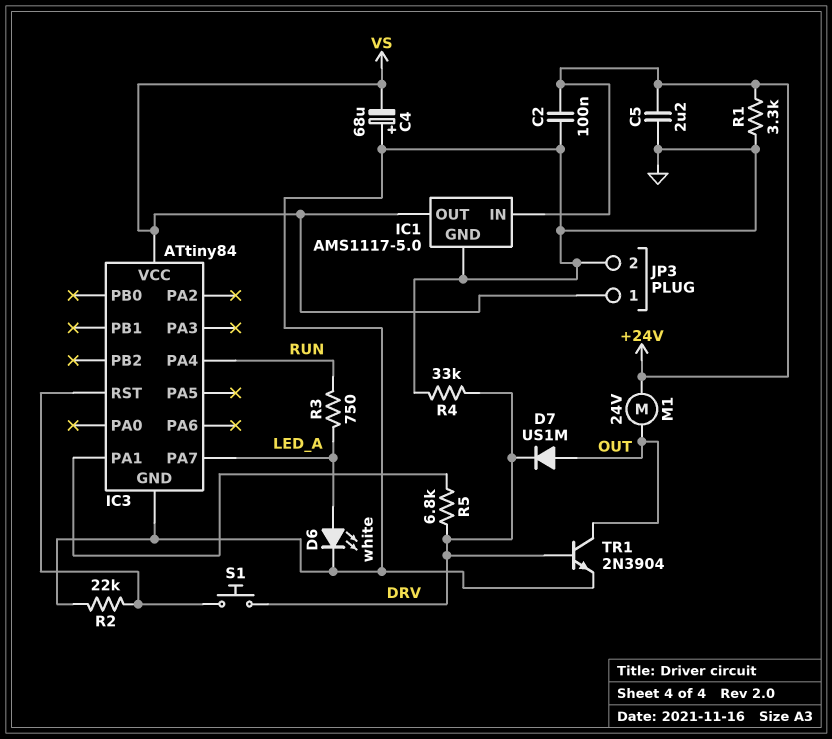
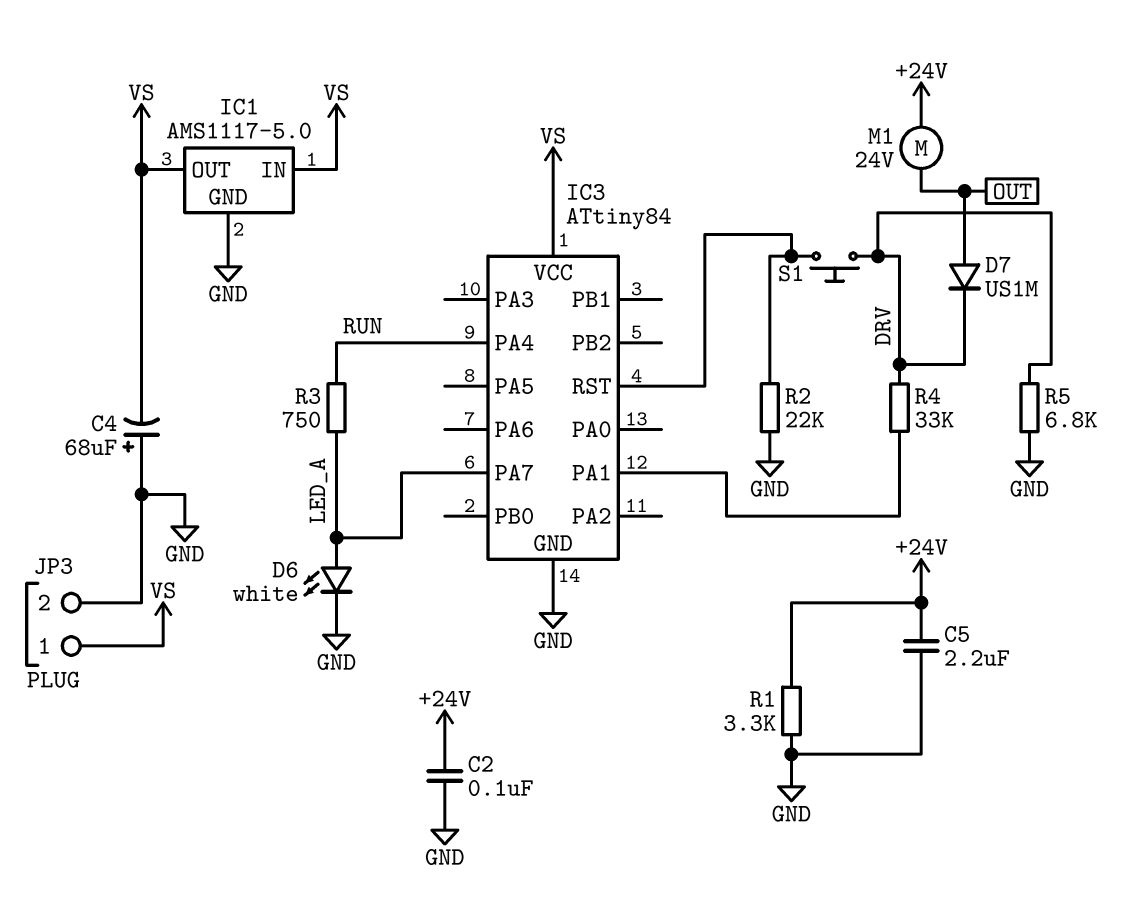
IC1 pin IN: +24V -> VS
R4: 33k (DRV, GND) -> 33k (DRV, IC3/PA1)
R5: 6.8k (DRV, IC3/PA1) -> 6.8k (DRV, GND)
TR1: NPN 2N3904 (B DRV, C OUT, E GND) -> none

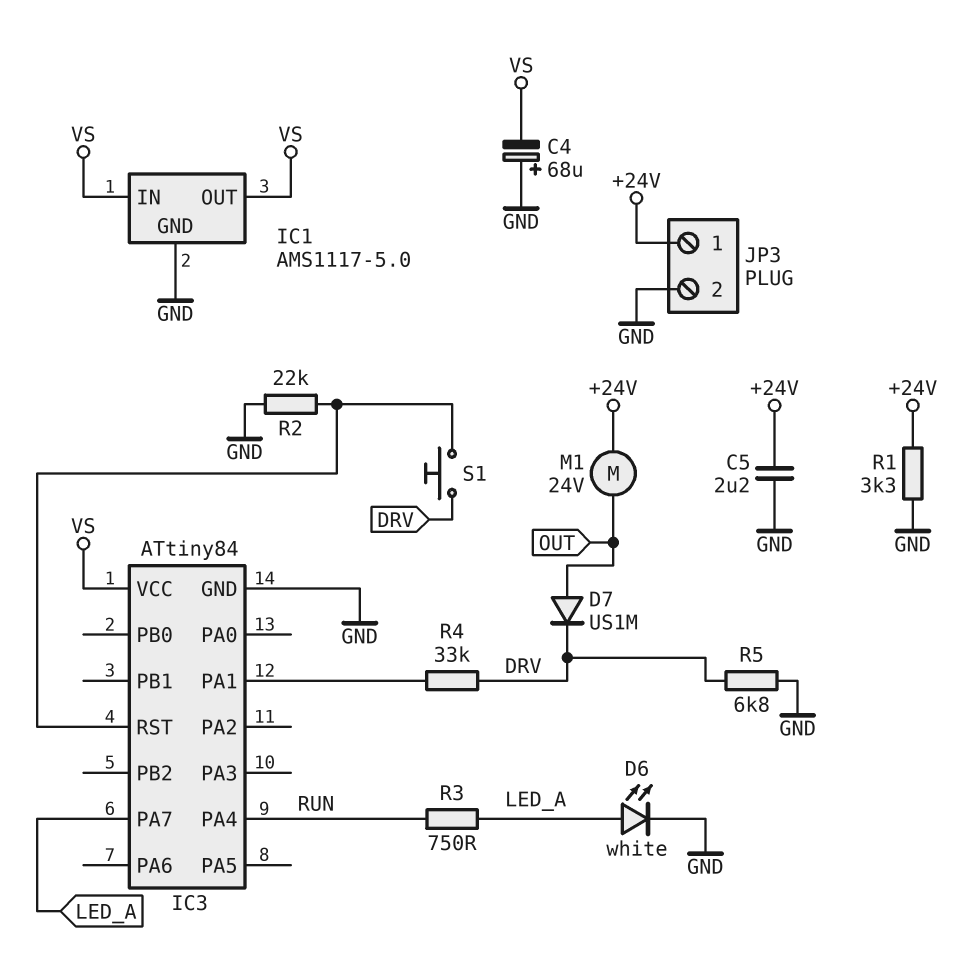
C2: 100nF (+24V, GND) -> none
JP3 pin 1: VS -> +24V

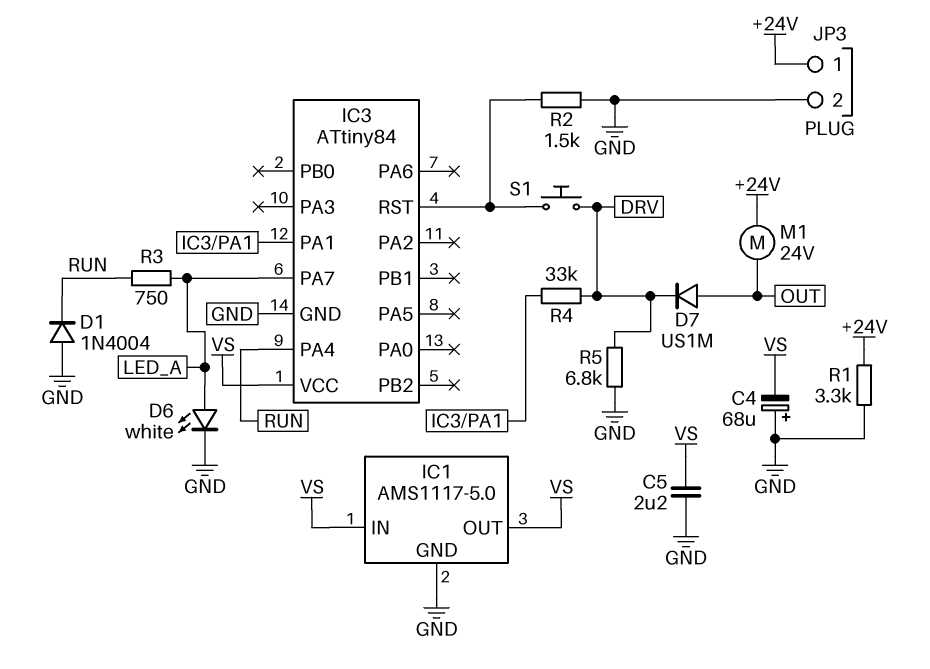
C5: 2.2uF (+24V, GND) -> 2.2uF (GND, VS)
D1: none -> diode 1N4004 (A GND, K RUN)
R2: 22k (GND, IC3/RST) -> 1.5k (GND, IC3/RST)

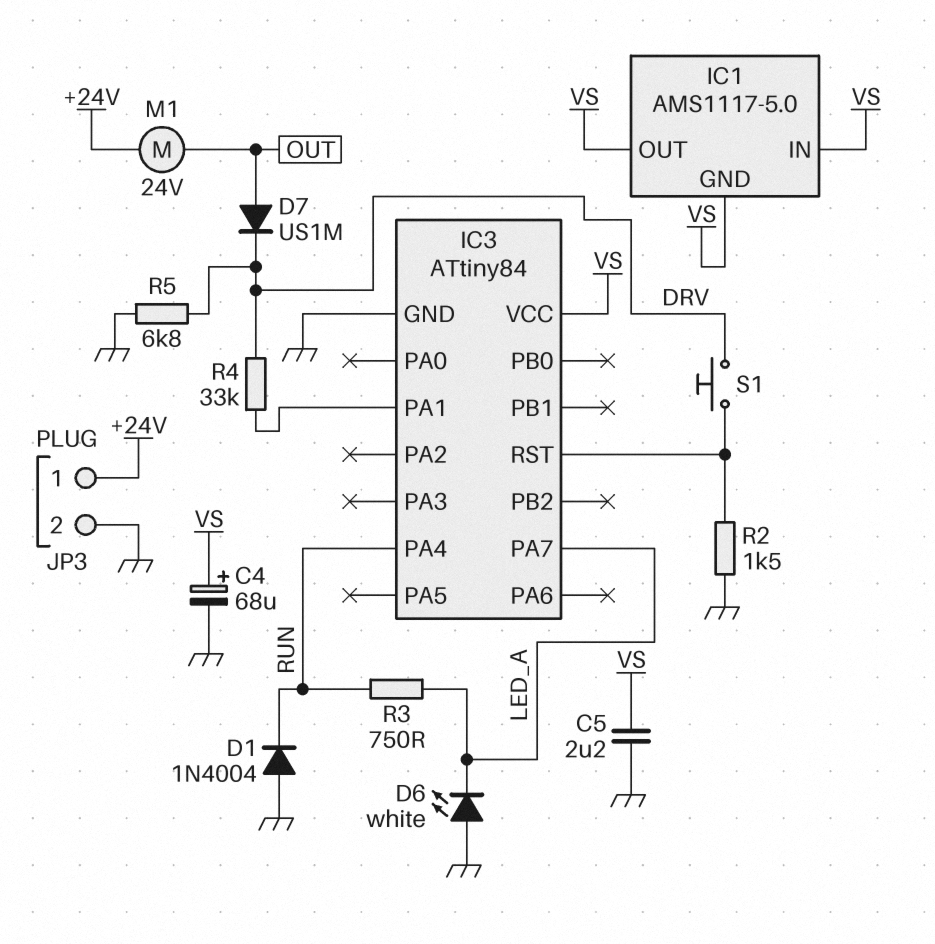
C4: 68uF (plus GND, minus VS) -> 68uF (plus VS, minus GND)
D6: LED white (A LED_A, K GND) -> LED white (A GND, K LED_A)
IC1 pin GND: GND -> VS
R1: 3.3k (+24V, GND) -> none

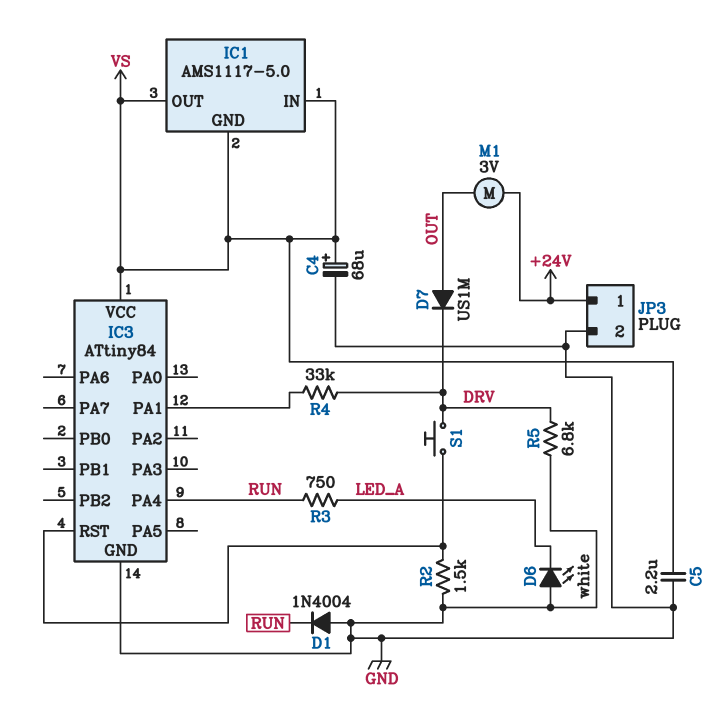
IC3 pin PA7: LED_A -> none
M1: motor 24V (+24V, OUT) -> motor 3V (+24V, OUT)

